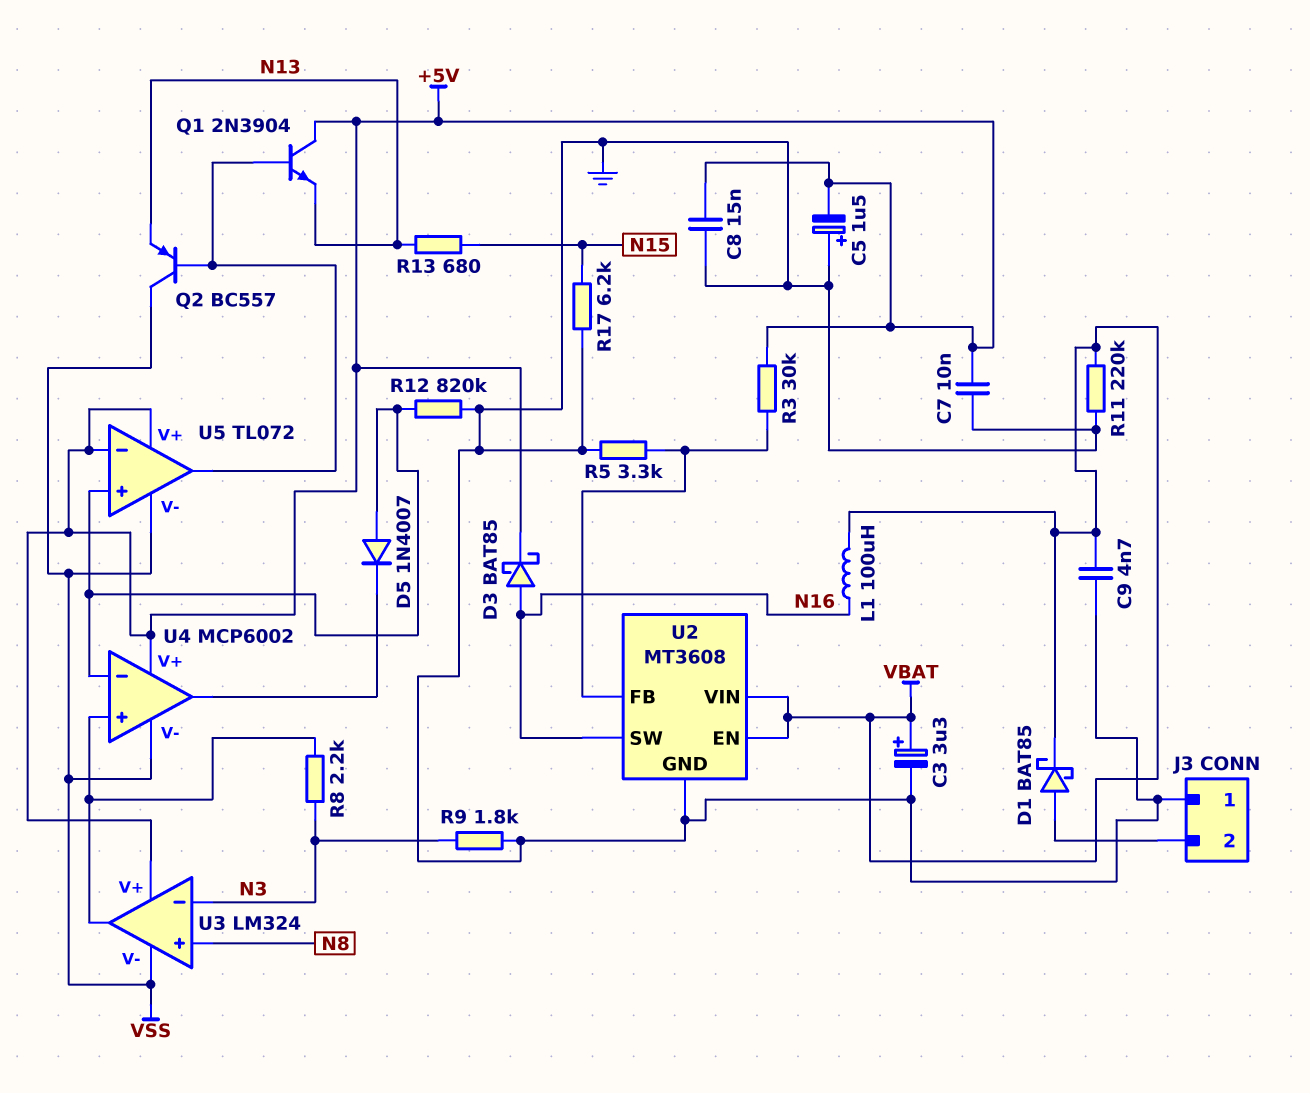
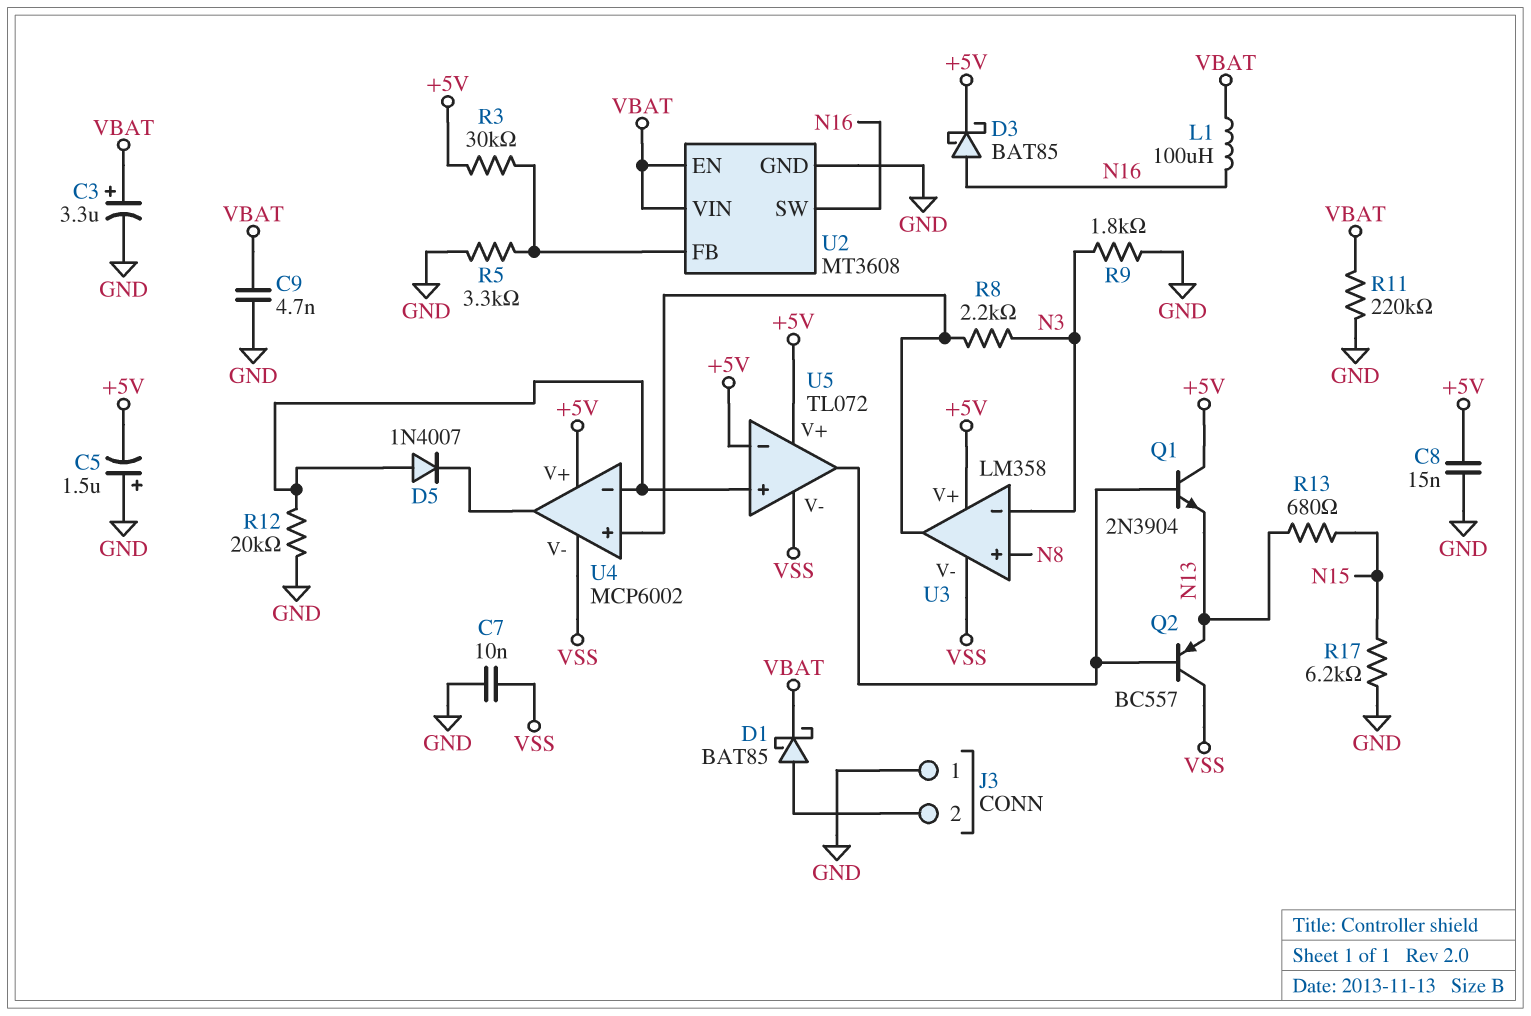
C7: 10nF (+5V, GND) -> 10nF (GND, VSS)
R12: 820k (GND, U4/in-) -> 20k (GND, U4/in-)
U3: LM324 -> LM358

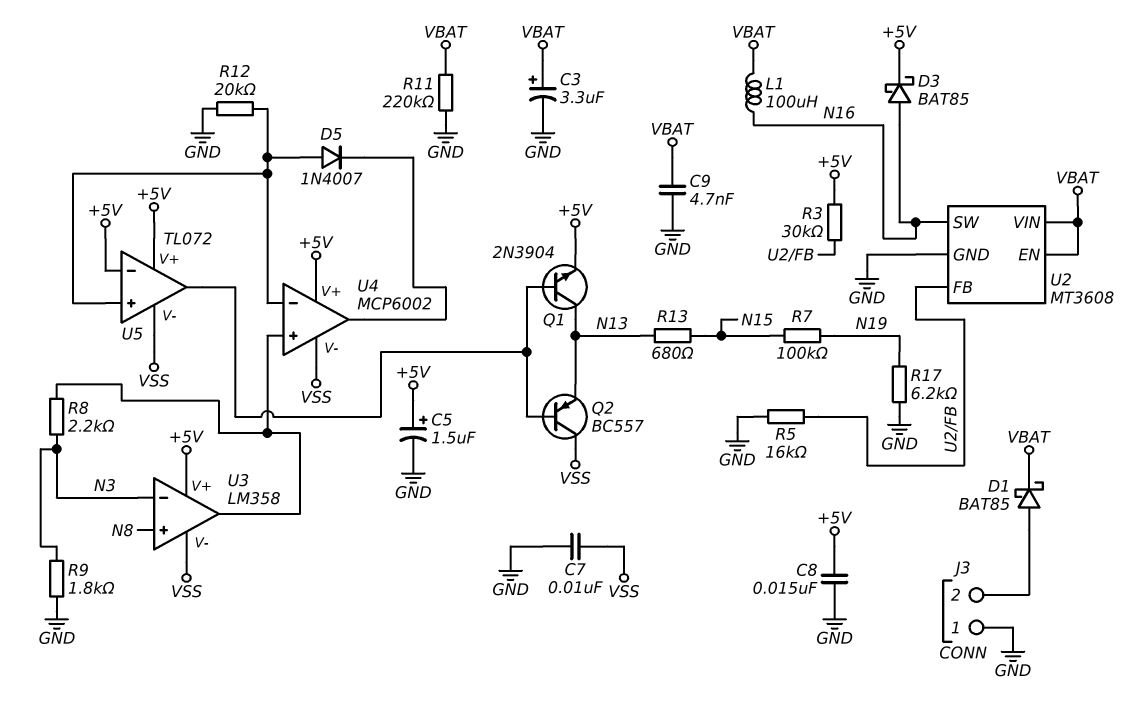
C5: 1.5uF (plus GND, minus +5V) -> 1.5uF (plus +5V, minus GND)
Q1: NPN 2N3904 (B U5/out, C +5V, E N13) -> NPN 2N3904 (B U5/out, C N13, E +5V)
R5: 3.3k (GND, U2/FB) -> 16k (GND, U2/FB)
R7: none -> 100k (N15, N19)
R17: 6.2k (GND, N15) -> 6.2k (GND, N19)

